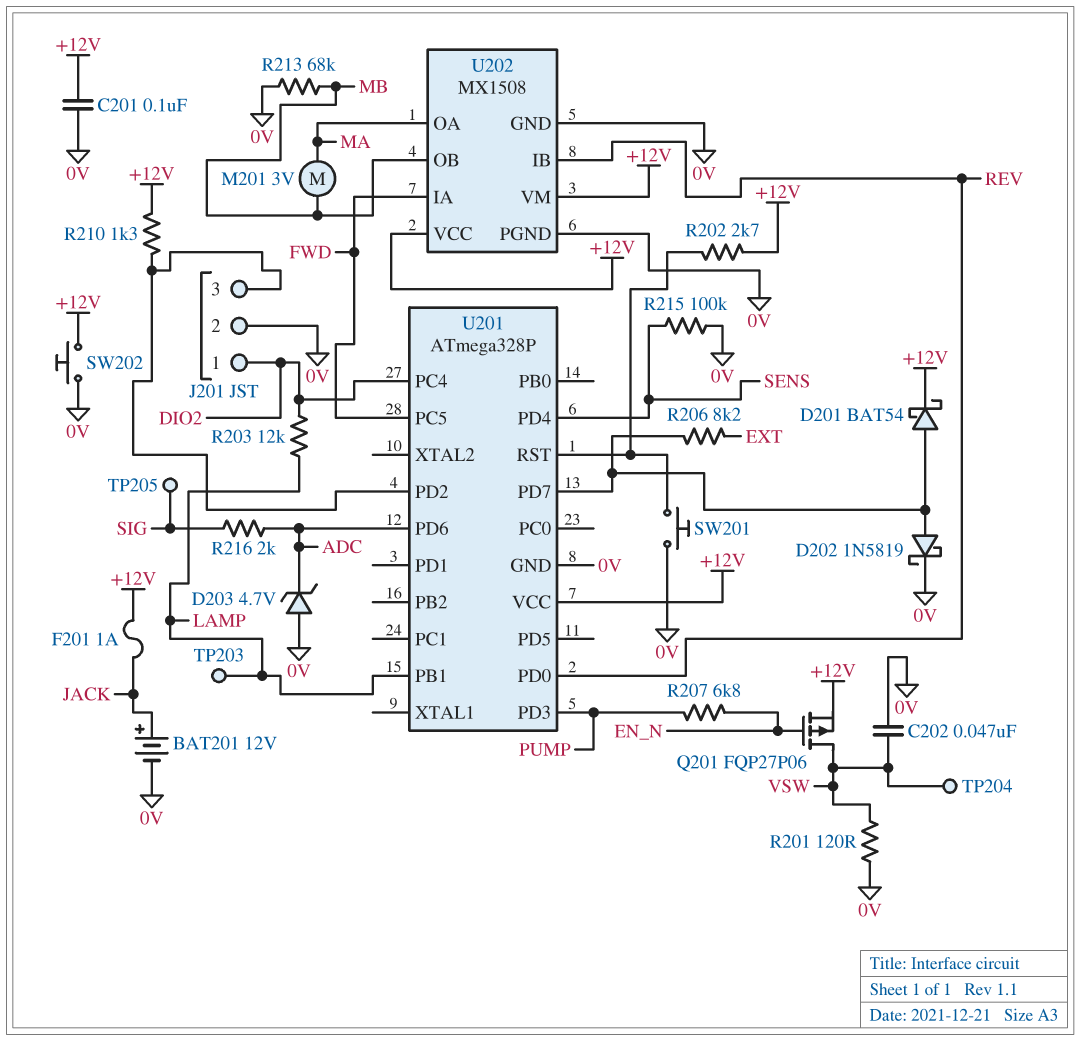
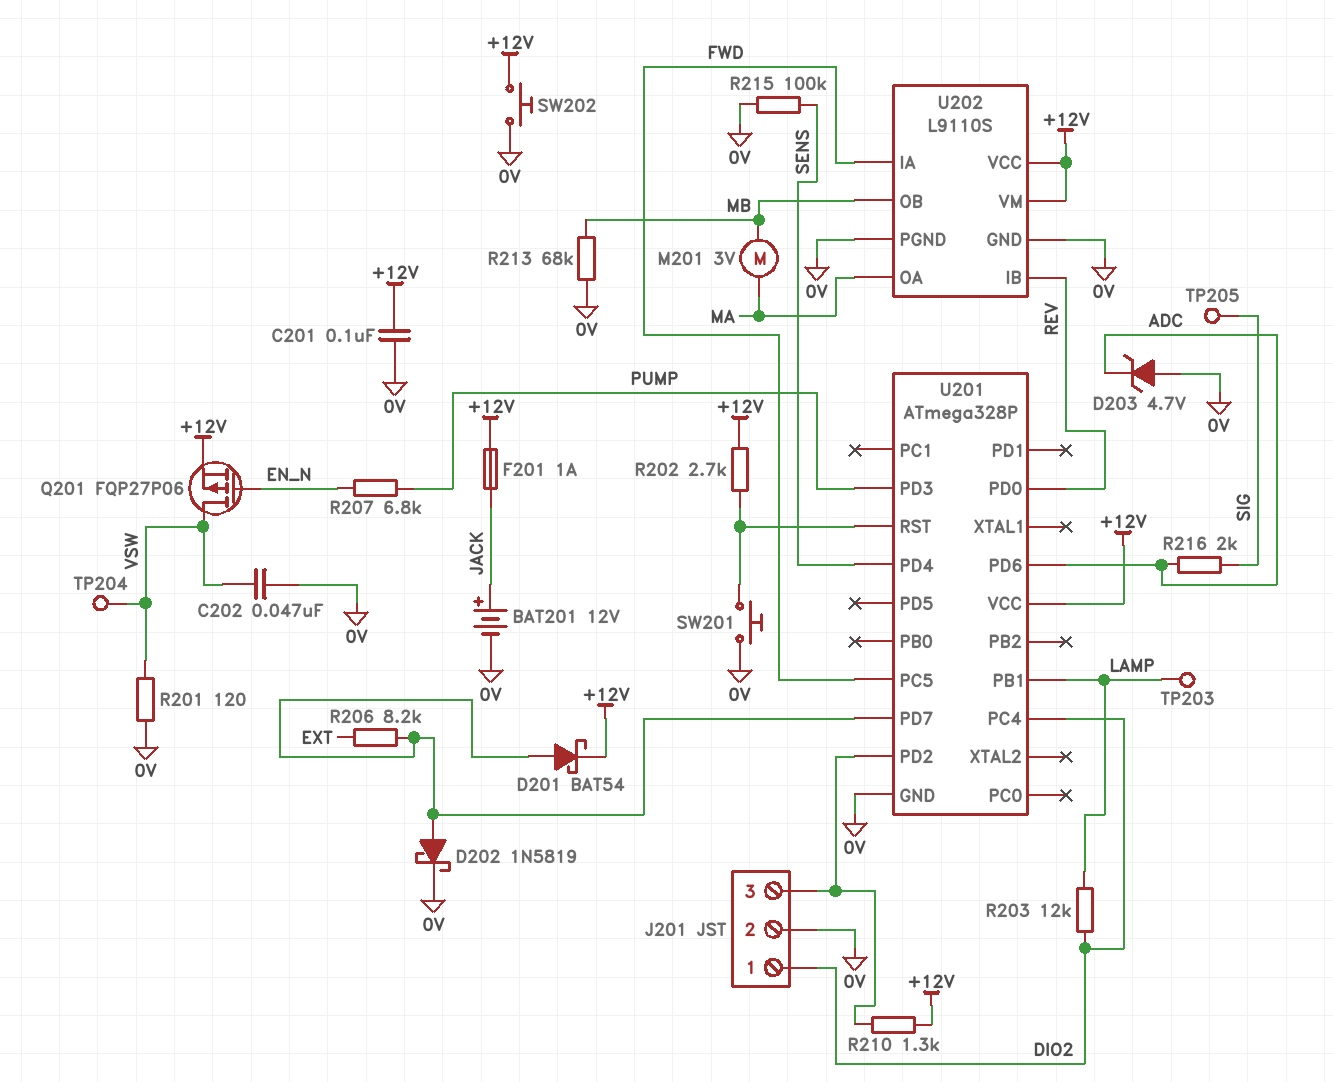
U202: MX1508 -> L9110S

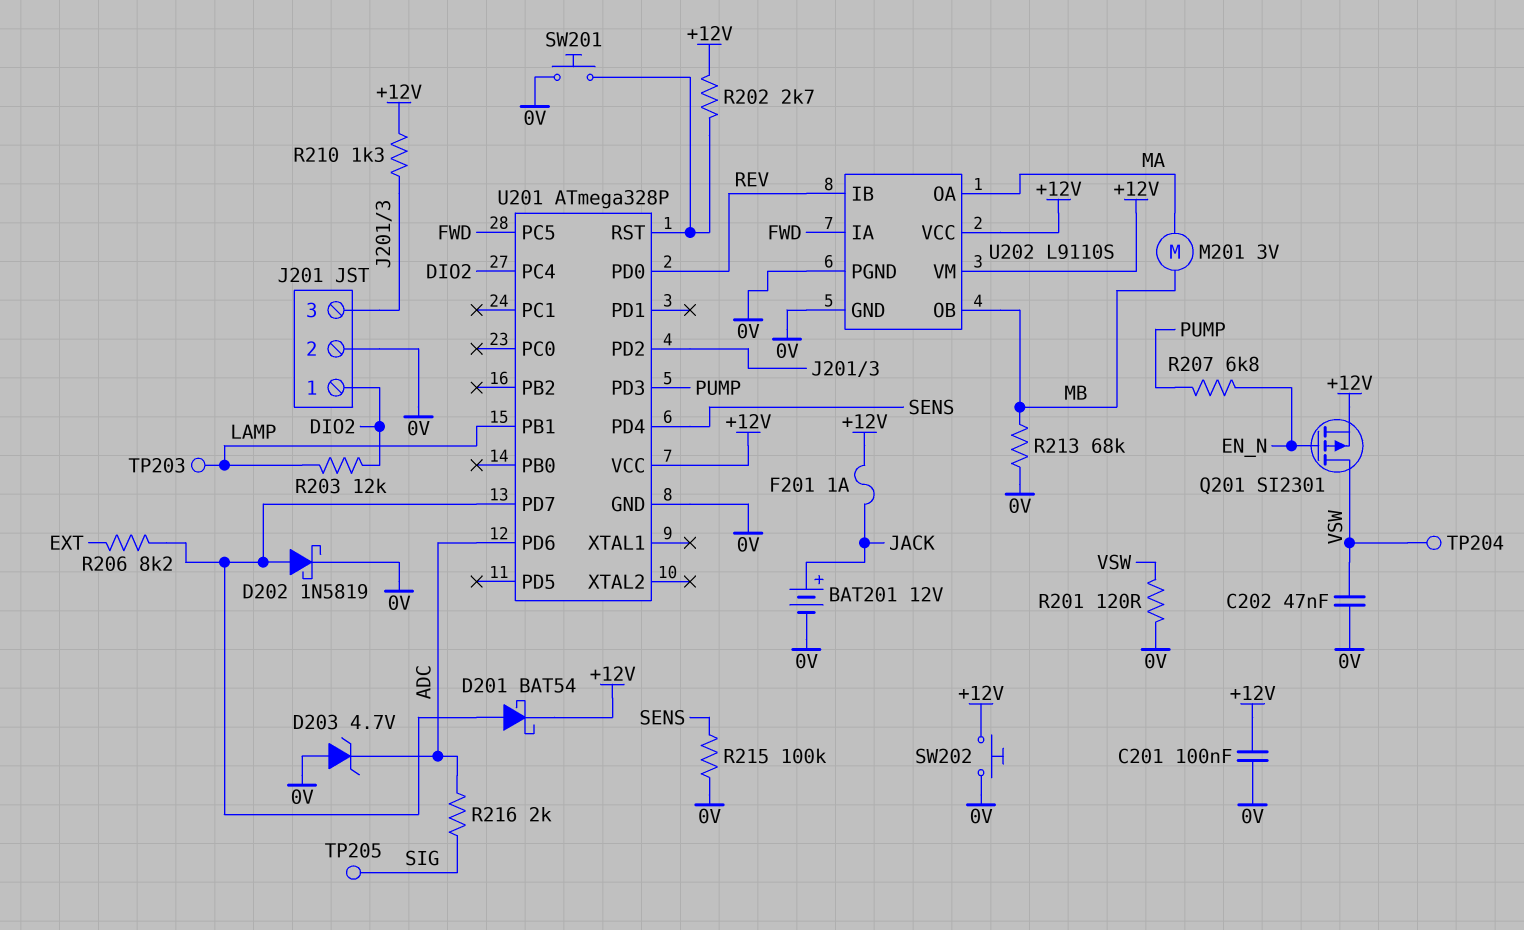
Q201: PMOS FQP27P06 (G EN_N, D VSW, S +12V) -> PMOS SI2301 (G EN_N, D VSW, S +12V)

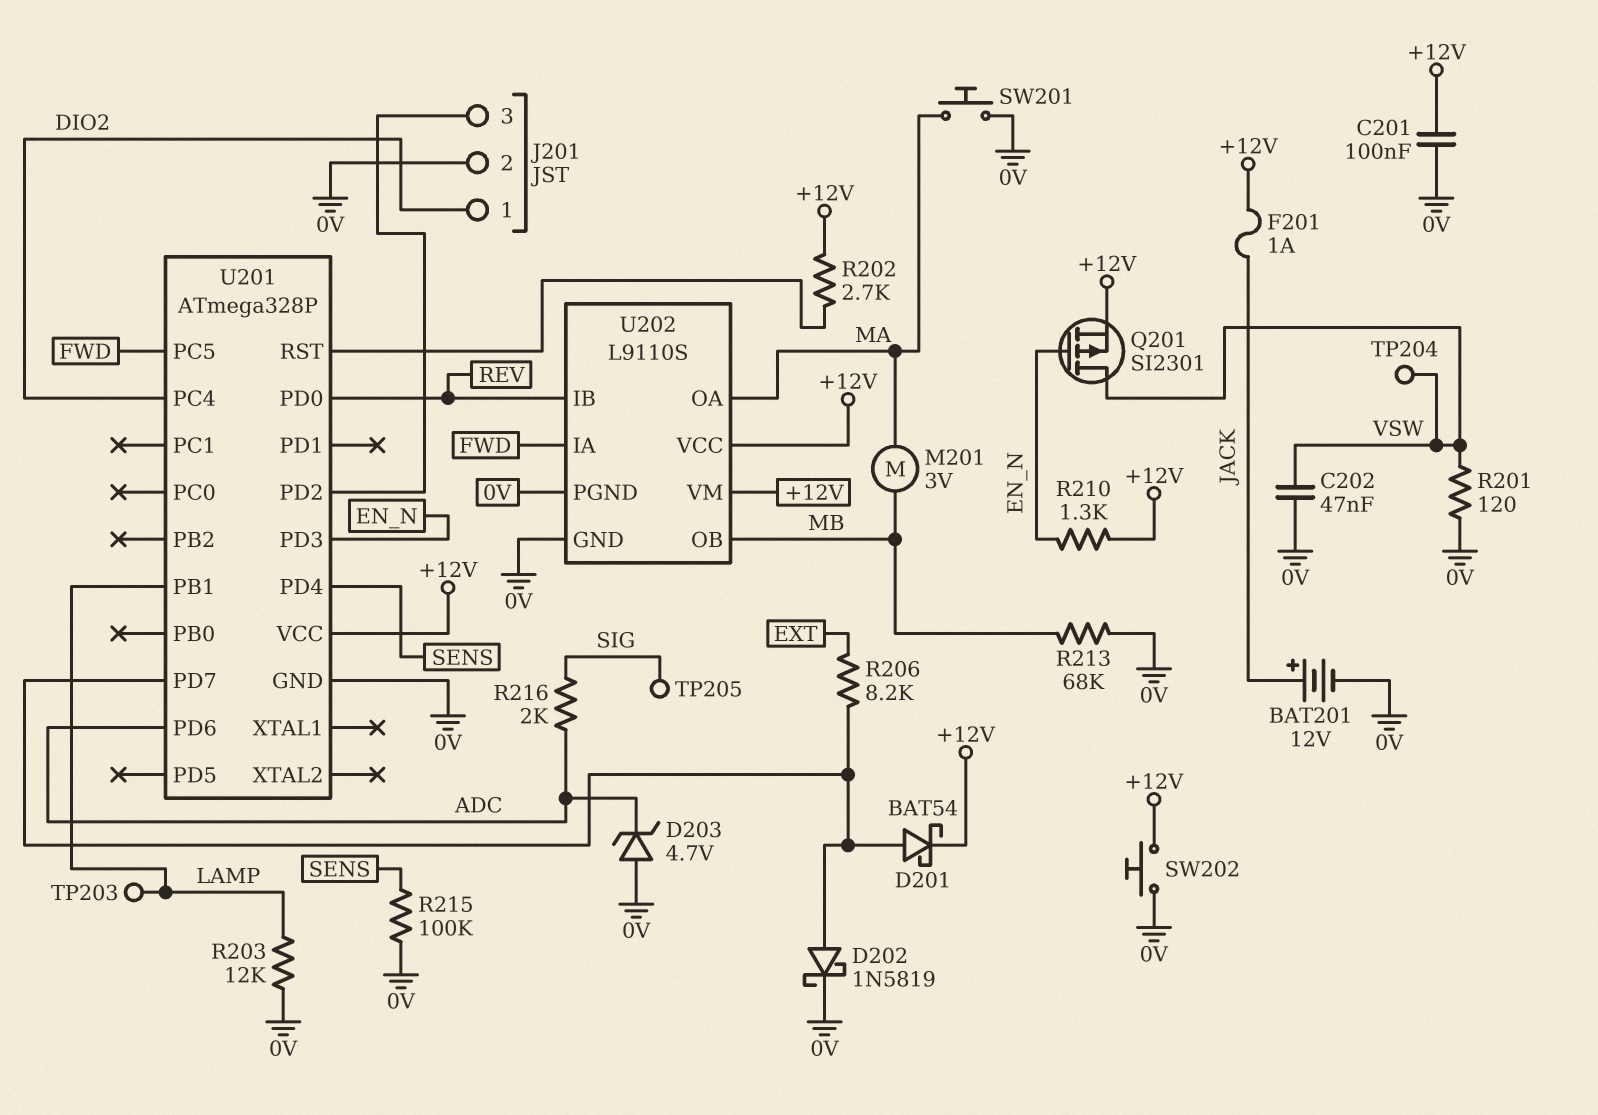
R203: 12k (DIO2, LAMP) -> 12k (0V, LAMP)
R207: 6.8k (EN_N, PUMP) -> none
R210: 1.3k (+12V, J201/3) -> 1.3k (+12V, EN_N)
SW201: button (0V, U201/RST) -> button (0V, MA)
U201 pin PD3: PUMP -> EN_N

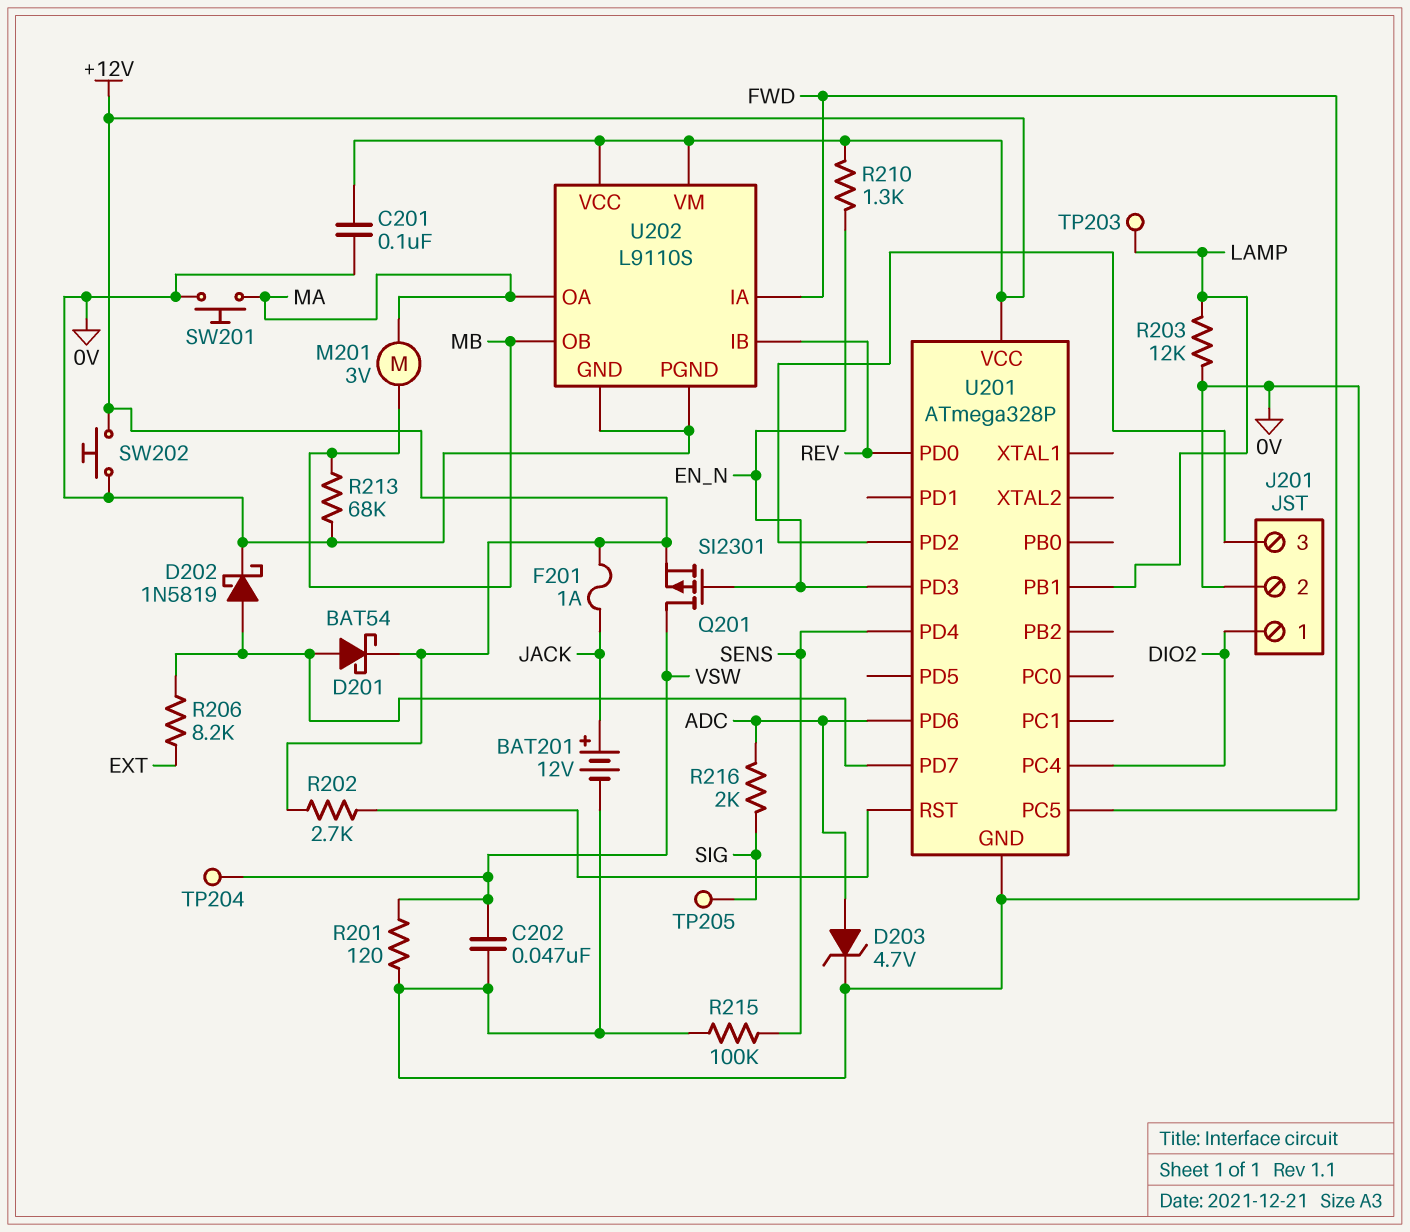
D203: zener 4.7V (A 0V, K ADC) -> zener 4.7V (A ADC, K 0V)

